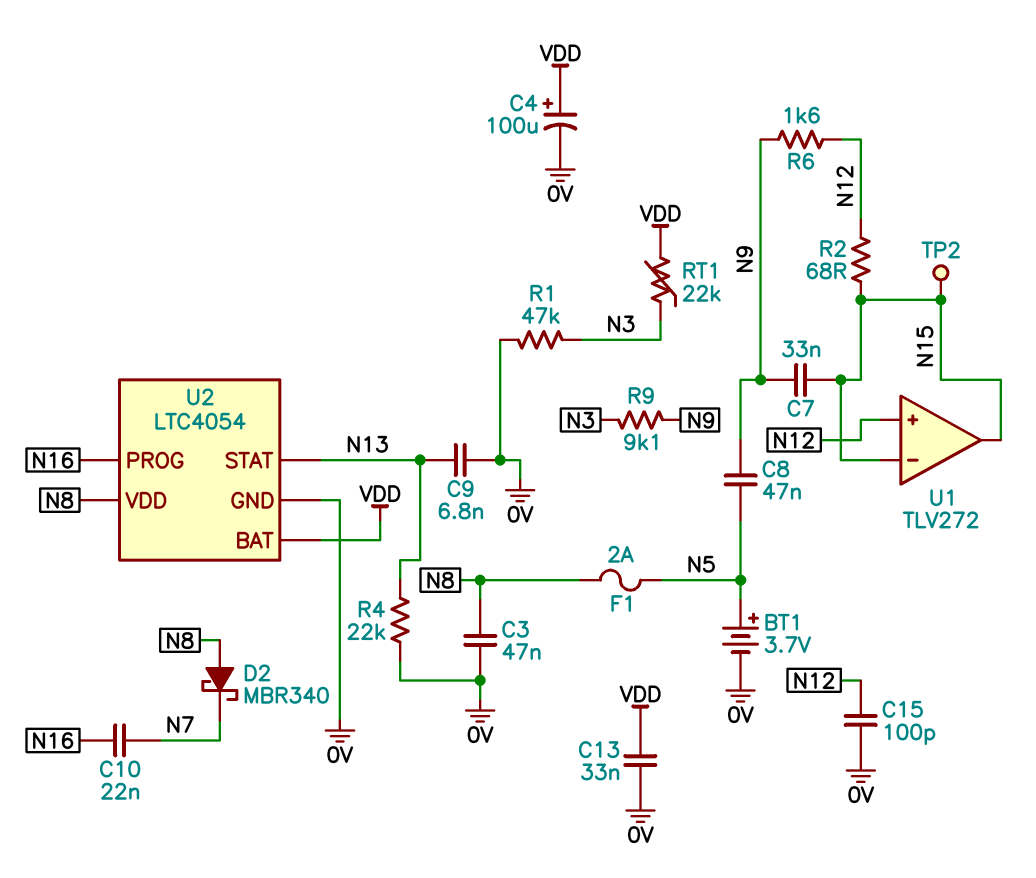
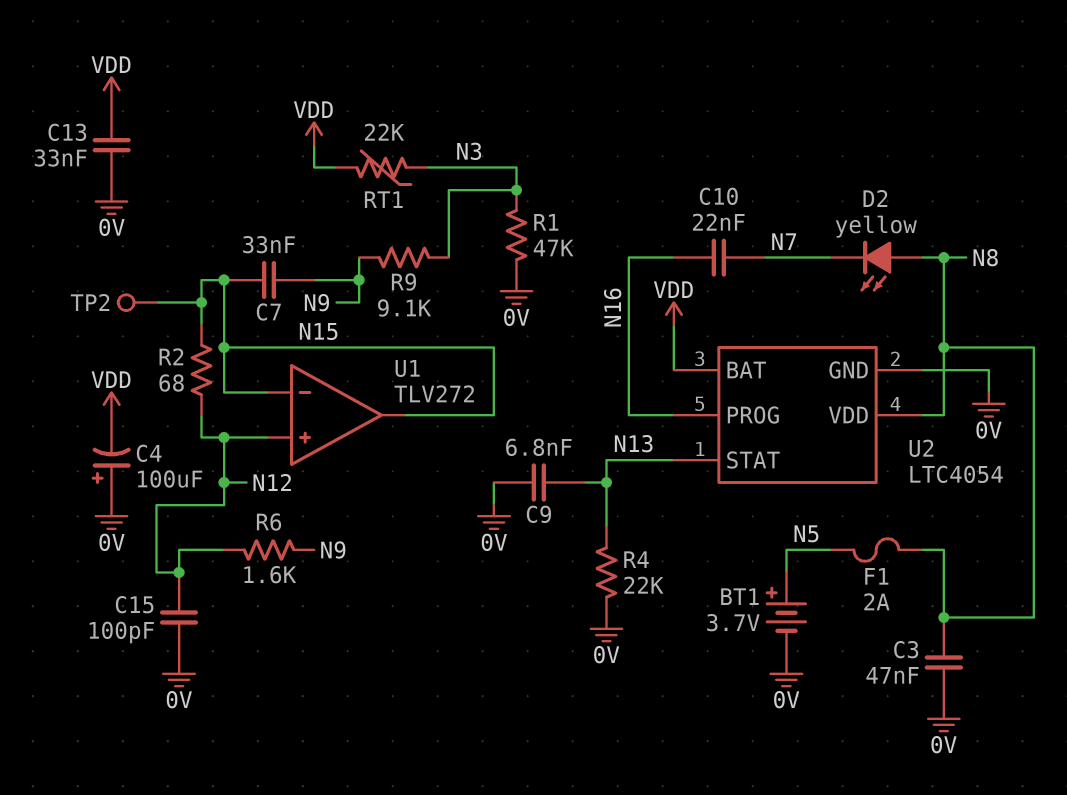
C4: 100uF (plus VDD, minus 0V) -> 100uF (plus 0V, minus VDD)
C8: 47nF (N5, N9) -> none
D2: schottky MBR340 (A N8, K N7) -> LED yellow (A N8, K N7)

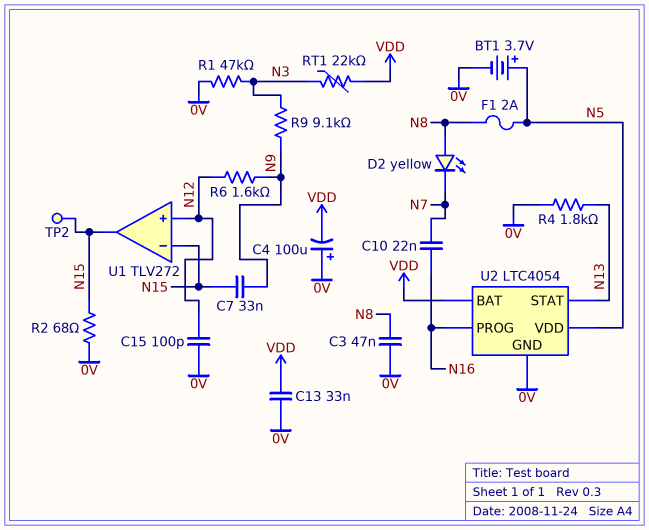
C9: 6.8nF (0V, N13) -> none
R2: 68 (N12, N15) -> 68 (0V, N15)
R4: 22k (0V, N13) -> 1.8k (0V, N13)
U2 pin VDD: N8 -> N5

